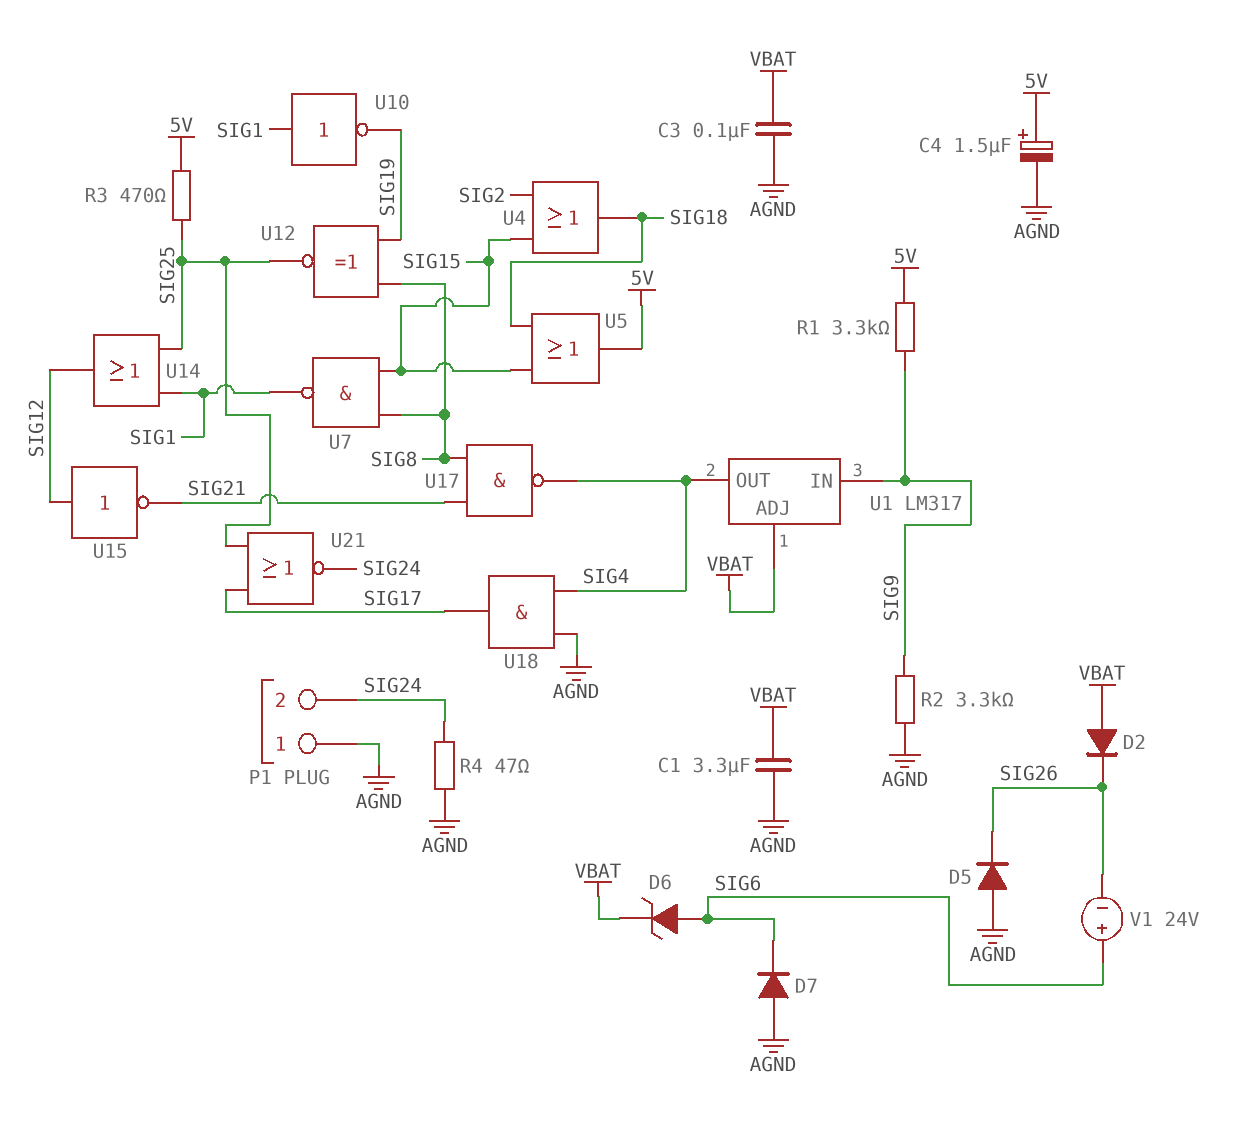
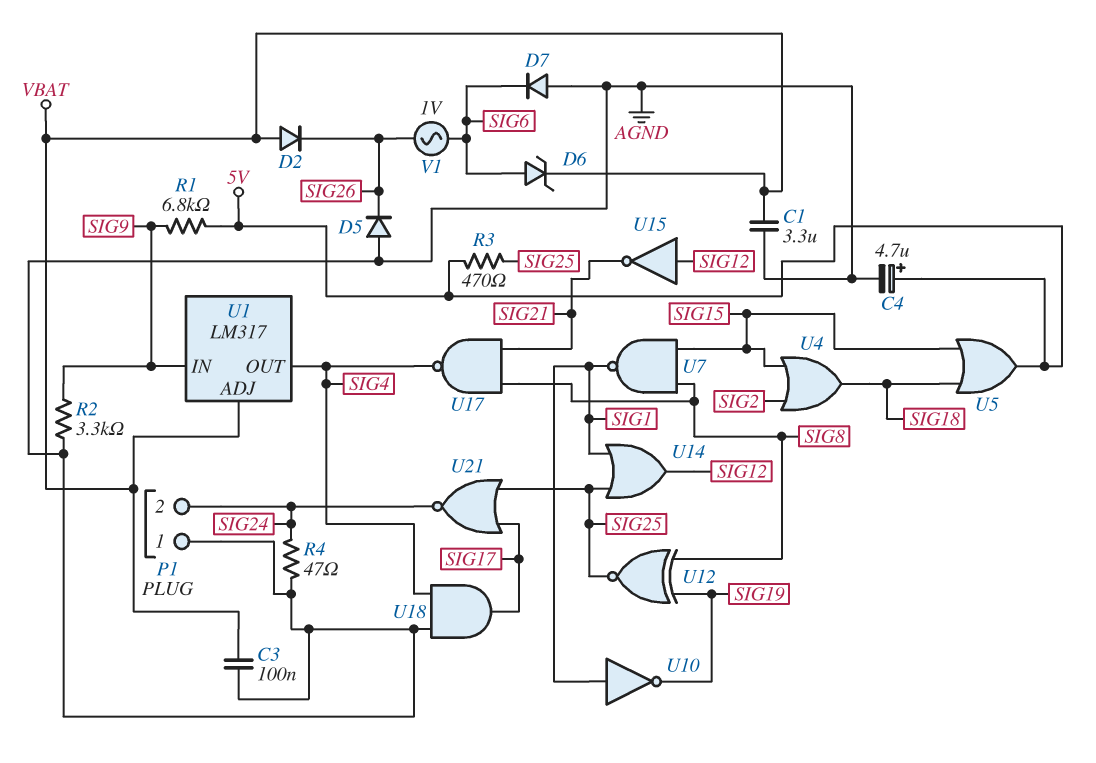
C4: 1.5uF (plus 5V, minus AGND) -> 4.7uF (plus 5V, minus AGND)
R1: 3.3k (5V, SIG9) -> 6.8k (5V, SIG9)
V1: 24V (plus SIG6, minus SIG26) -> AC 1V (SIG6, SIG26)

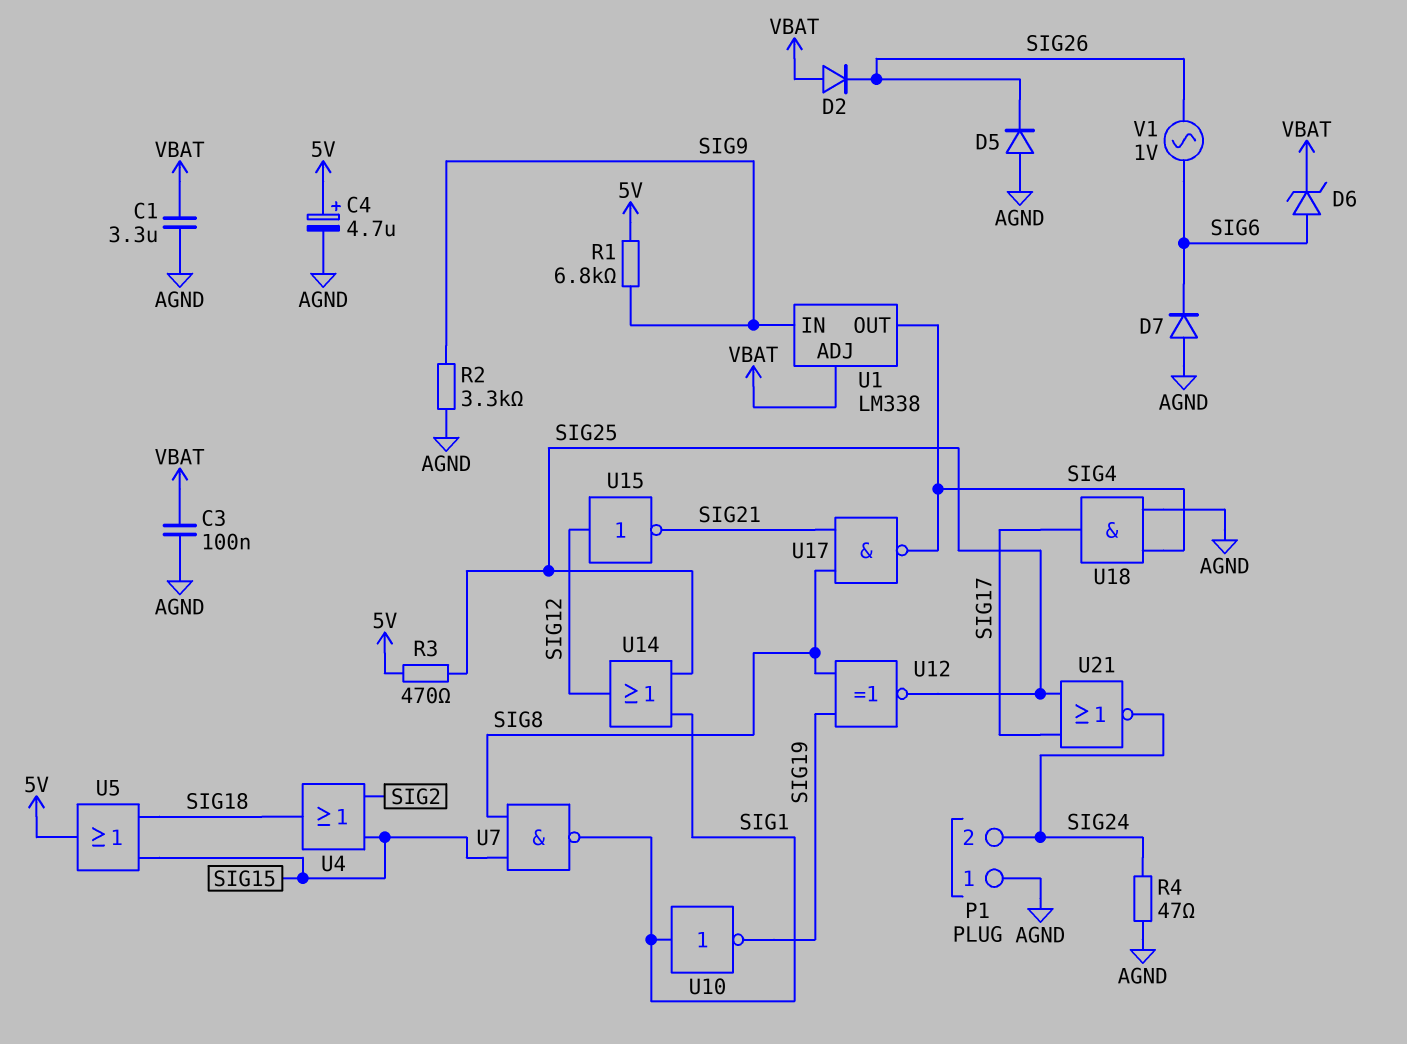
U1: LM317 -> LM338

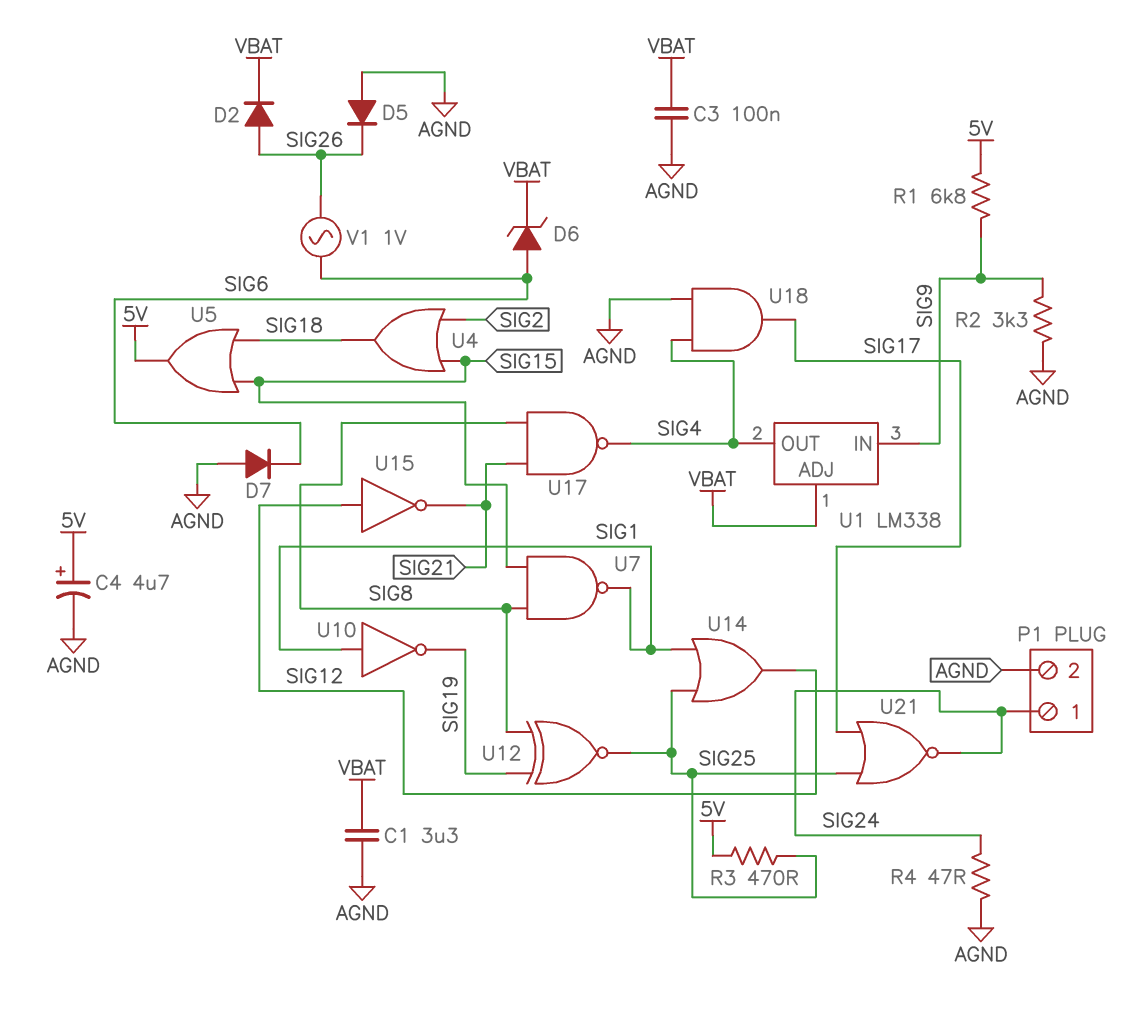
D2: diode (A VBAT, K SIG26) -> diode (A SIG26, K VBAT)
P1 pin 1: AGND -> SIG24
P1 pin 2: SIG24 -> AGND

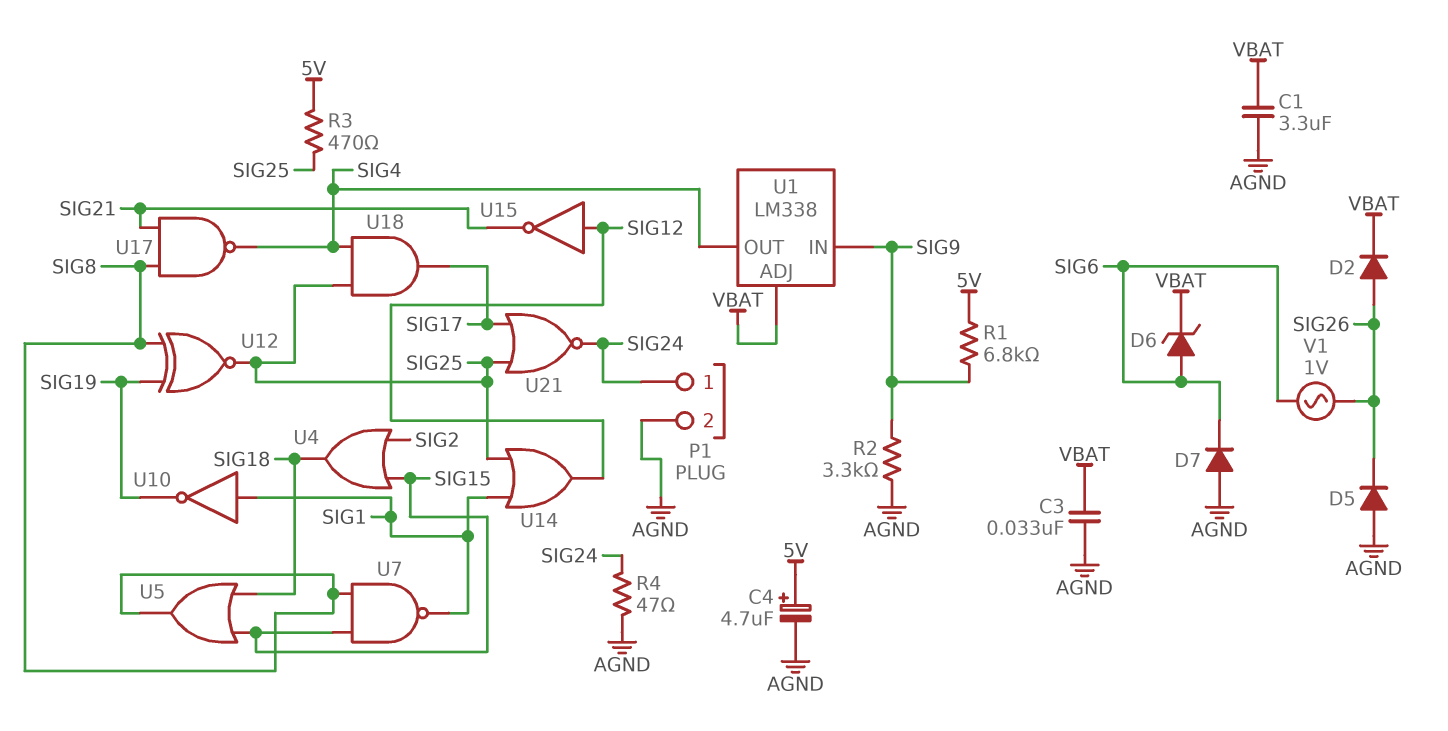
C3: 100nF (AGND, VBAT) -> 33nF (AGND, VBAT)
U5: OR (in SIG15, in SIG18, out 5V) -> OR (in SIG15, in SIG18, out SIG8)
U18: AND (in AGND, in SIG4, out SIG17) -> AND (in SIG4, in SIG25, out SIG17)

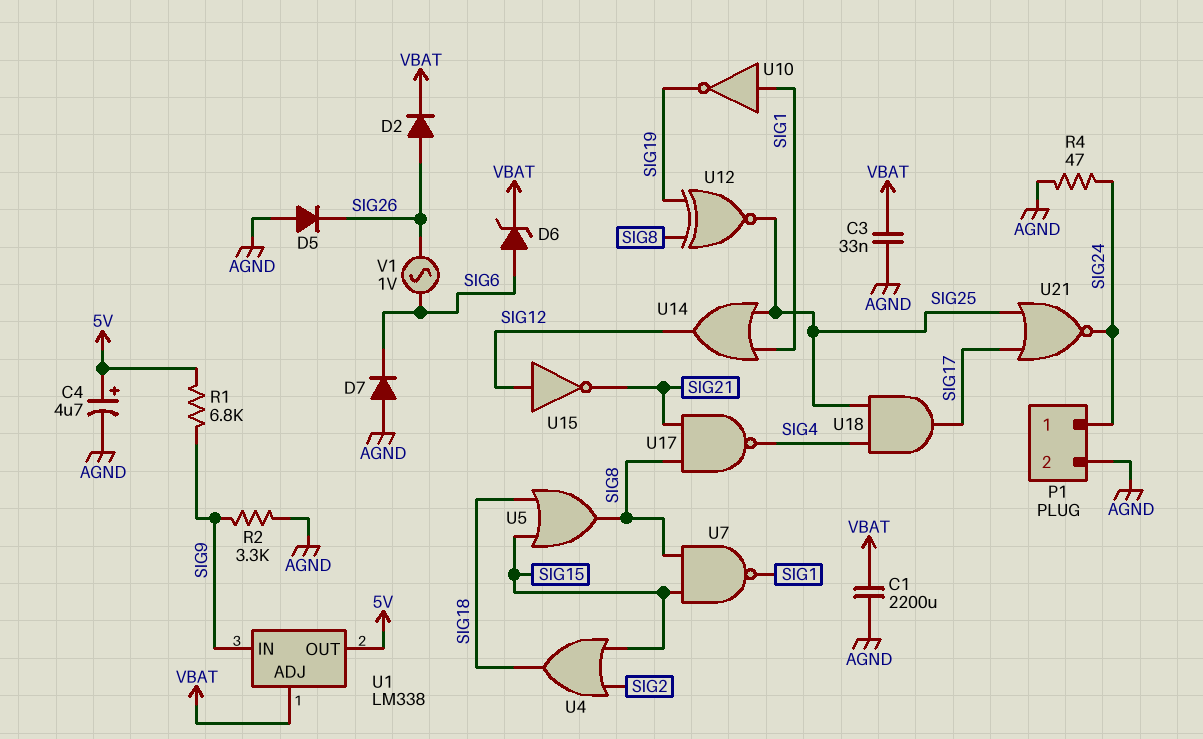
C1: 3.3uF (AGND, VBAT) -> 2200uF (AGND, VBAT)
R3: 470 (5V, SIG25) -> none
U1 pin OUT: SIG4 -> 5V

